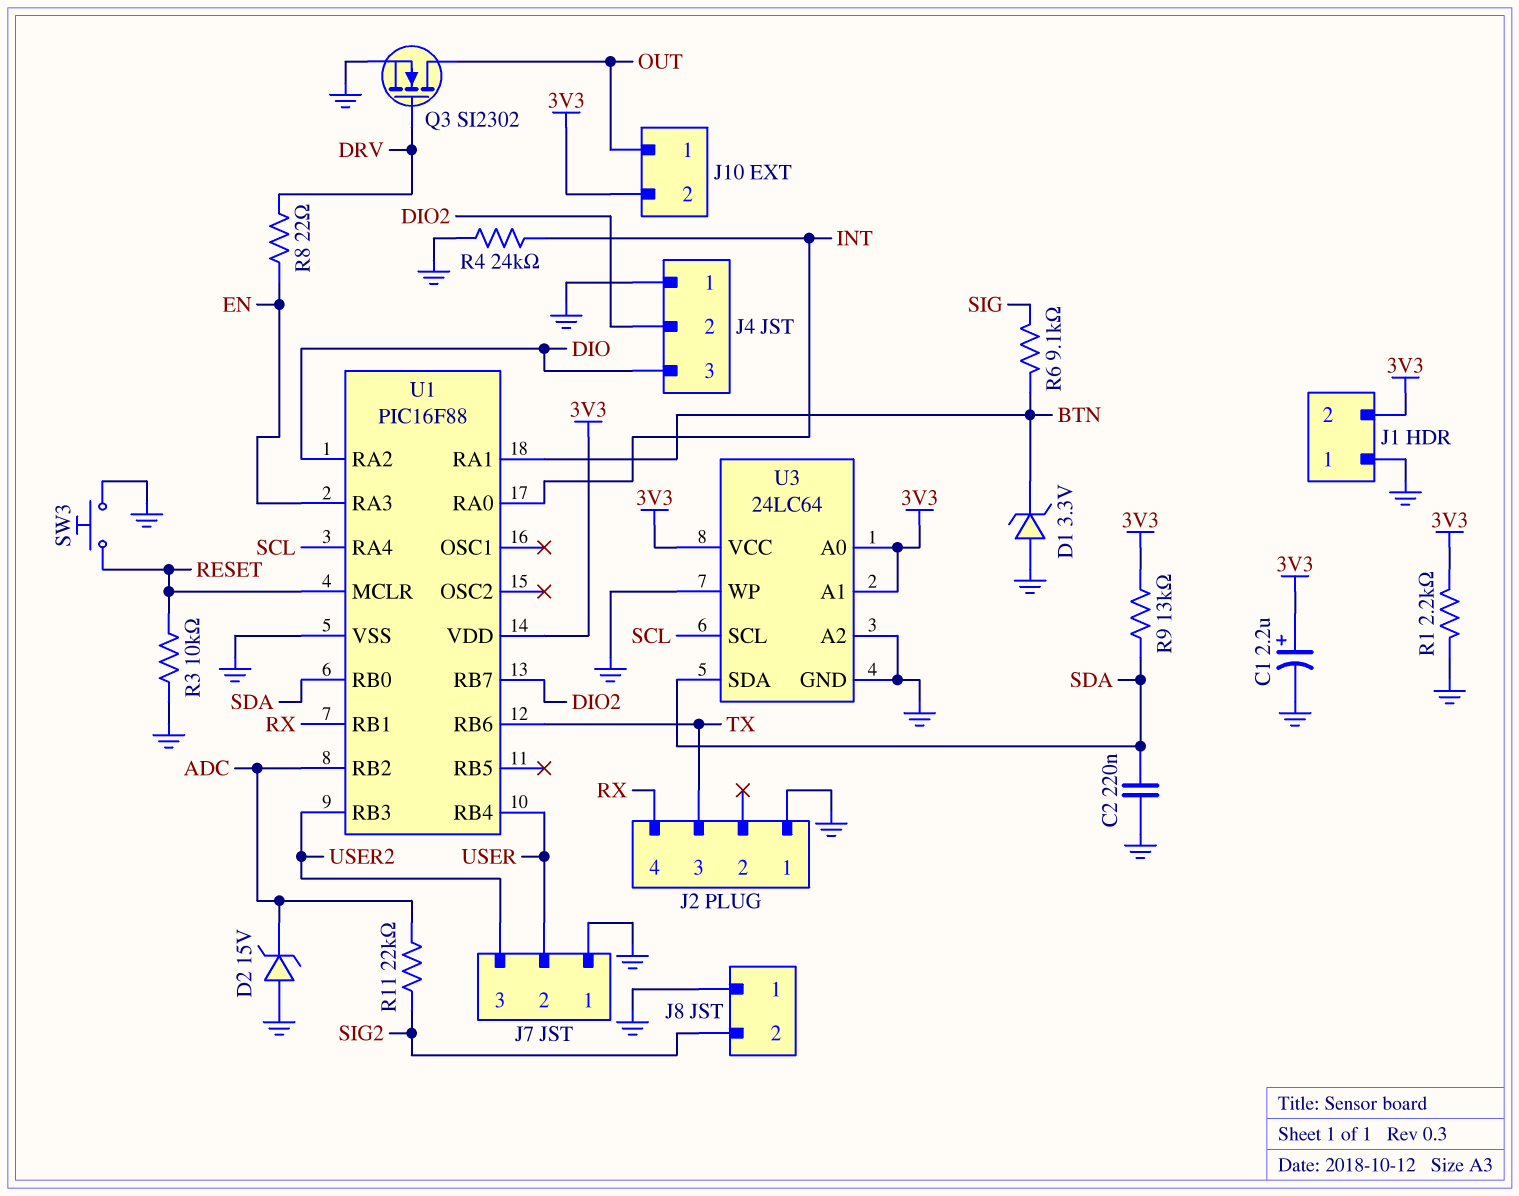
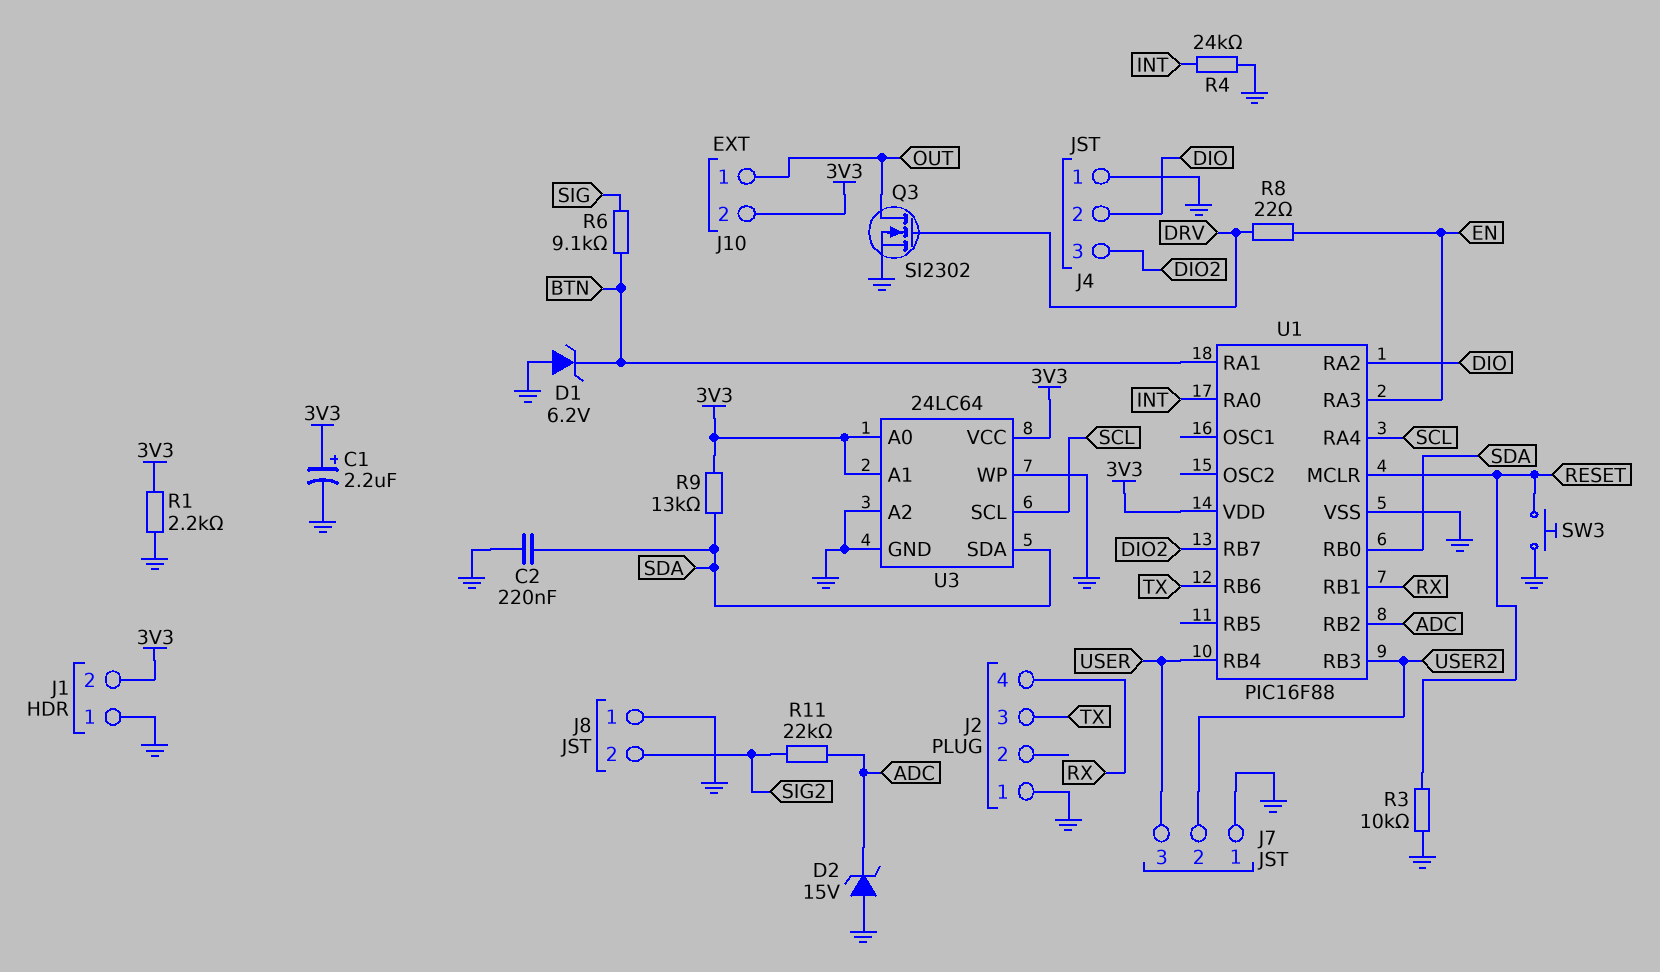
D1: zener 3.3V (A GND, K BTN) -> zener 6.2V (A GND, K BTN)
J4 pin 2: DIO2 -> DIO
J4 pin 3: DIO -> DIO2
J7 pin 2: USER -> USER2
J7 pin 3: USER2 -> USER

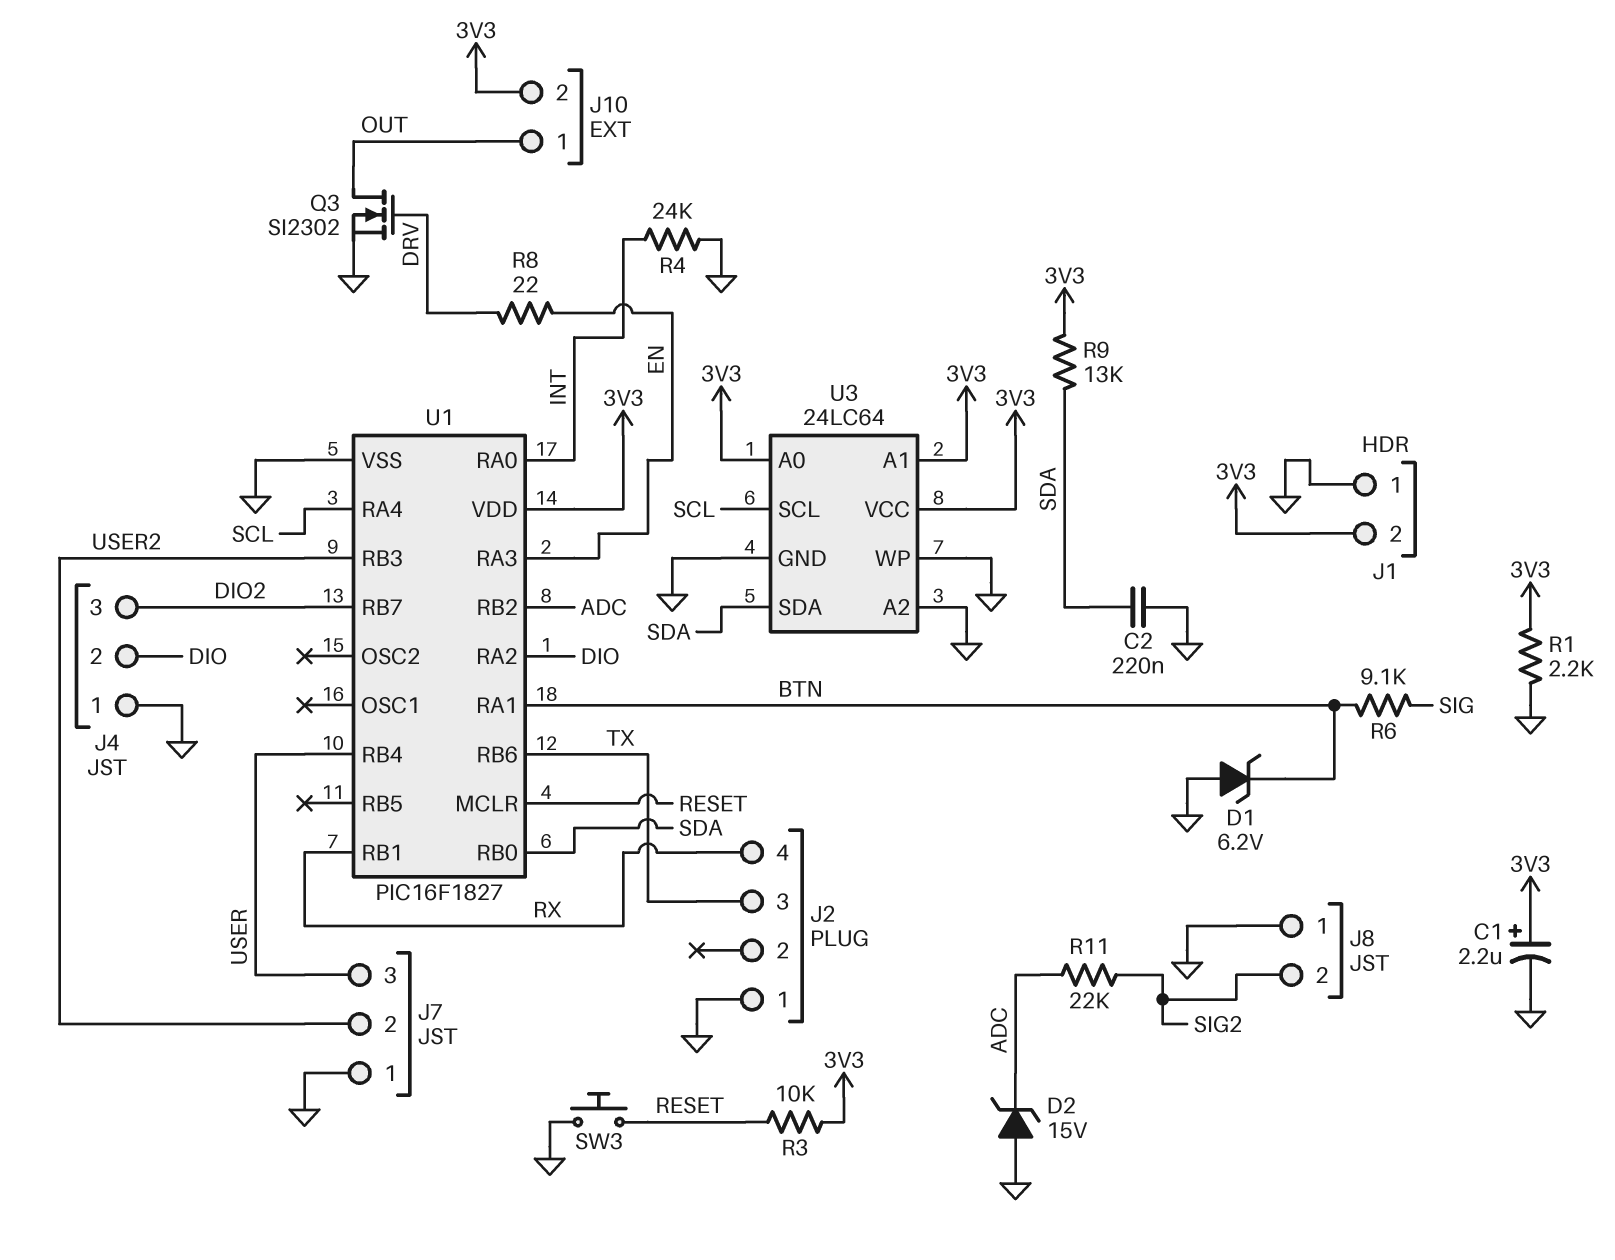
R3: 10k (GND, RESET) -> 10k (3V3, RESET)
U1: PIC16F88 -> PIC16F1827

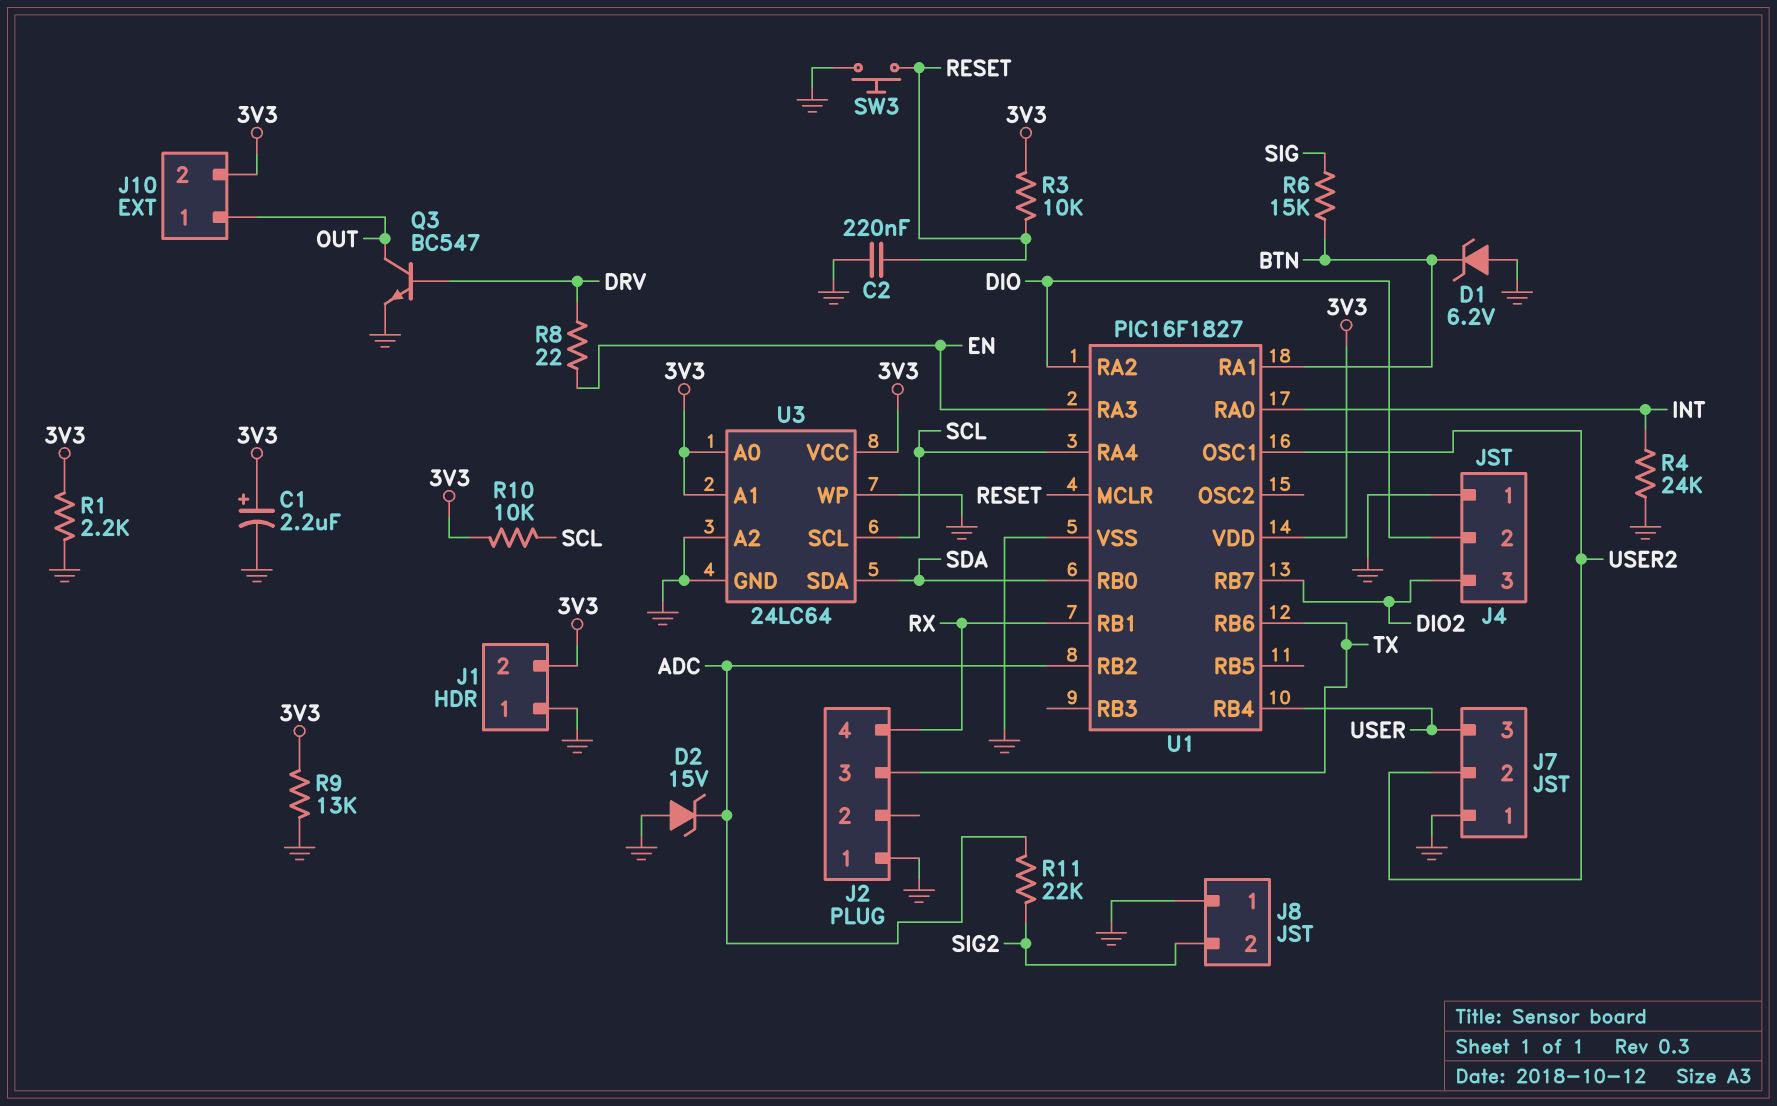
C2: 220nF (GND, SDA) -> 220nF (GND, RESET)
Q3: NMOS SI2302 (G DRV, D OUT, S GND) -> NPN BC547 (B DRV, C OUT, E GND)
R6: 9.1k (BTN, SIG) -> 15k (BTN, SIG)
R9: 13k (3V3, SDA) -> 13k (3V3, GND)
R10: none -> 10k (3V3, SCL)
U1 pin OSC1: none -> USER2
U1 pin RB3: USER2 -> none

